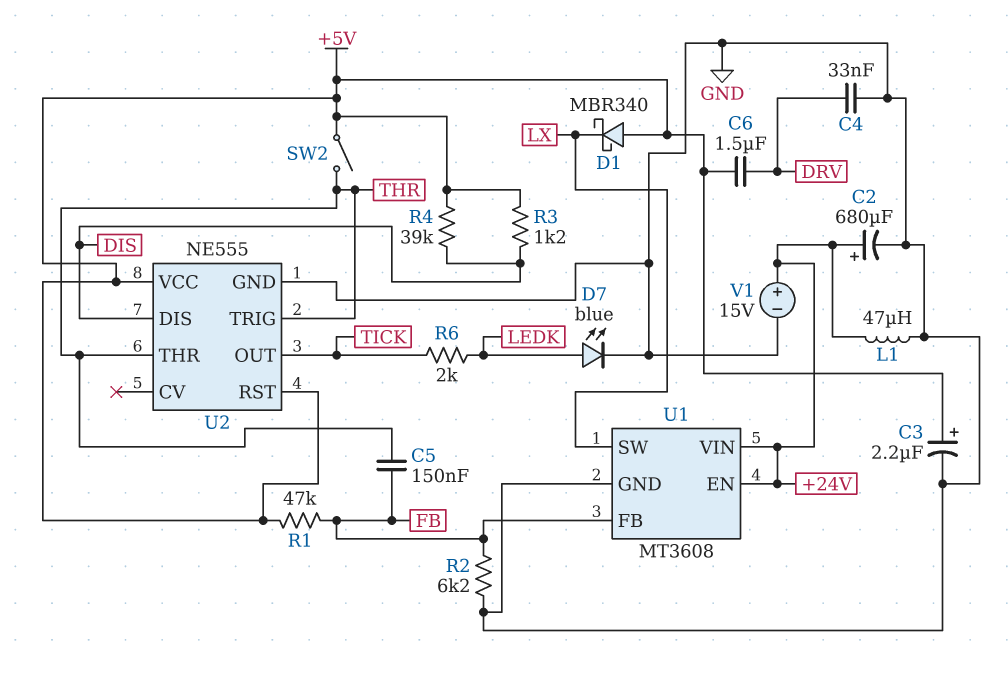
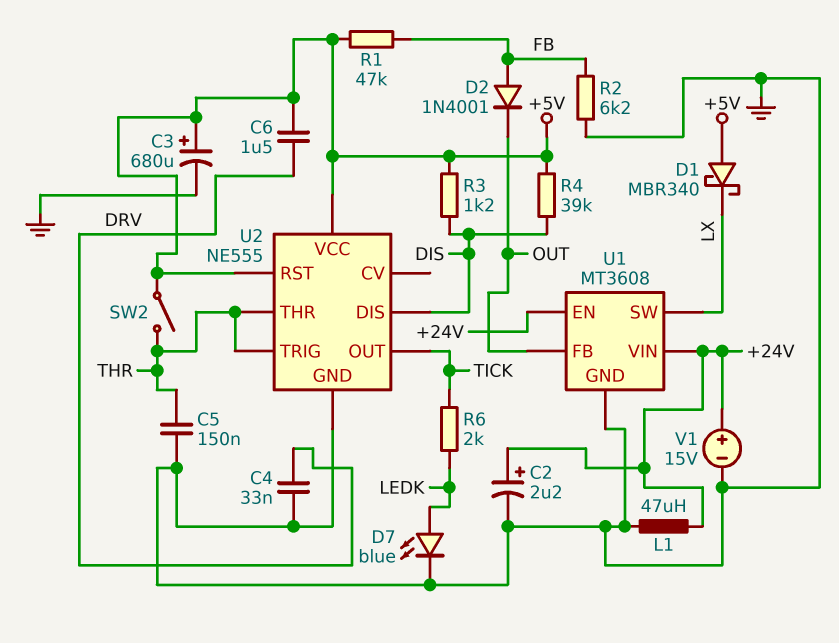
C2: 680uF (plus +24V, minus GND) -> 2.2uF (plus +24V, minus GND)
C3: 2.2uF (plus +5V, minus GND) -> 680uF (plus +5V, minus GND)
C5: 150nF (FB, THR) -> 150nF (GND, THR)
D2: none -> diode 1N4001 (A FB, K OUT)
U1 pin FB: FB -> OUT

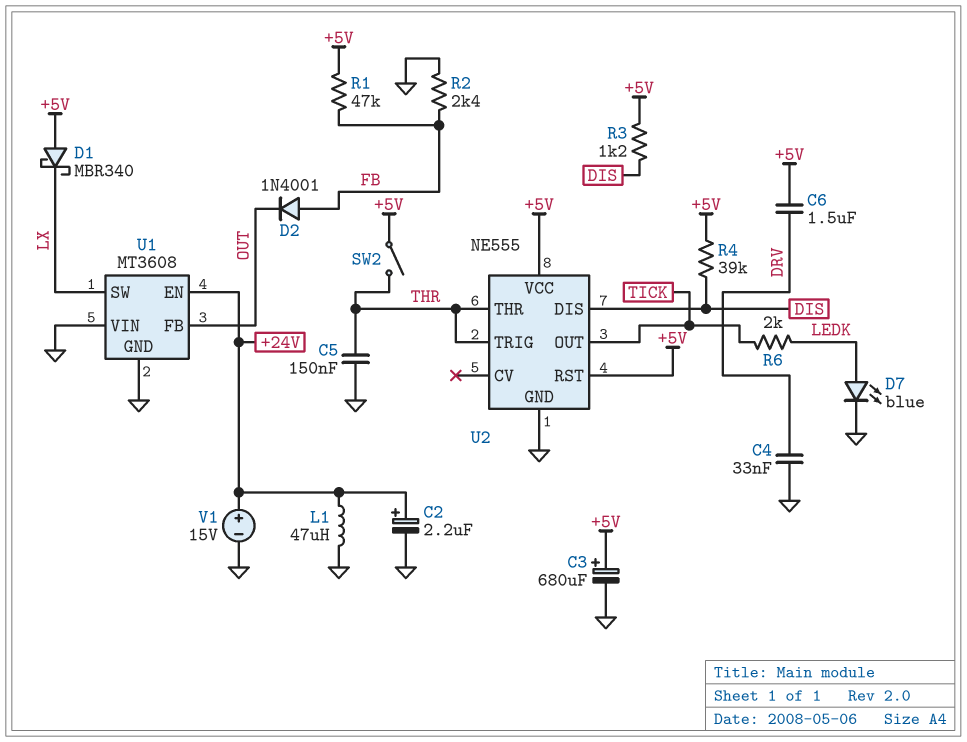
R2: 6.2k (FB, GND) -> 2.4k (FB, GND)
U1 pin VIN: +24V -> GND

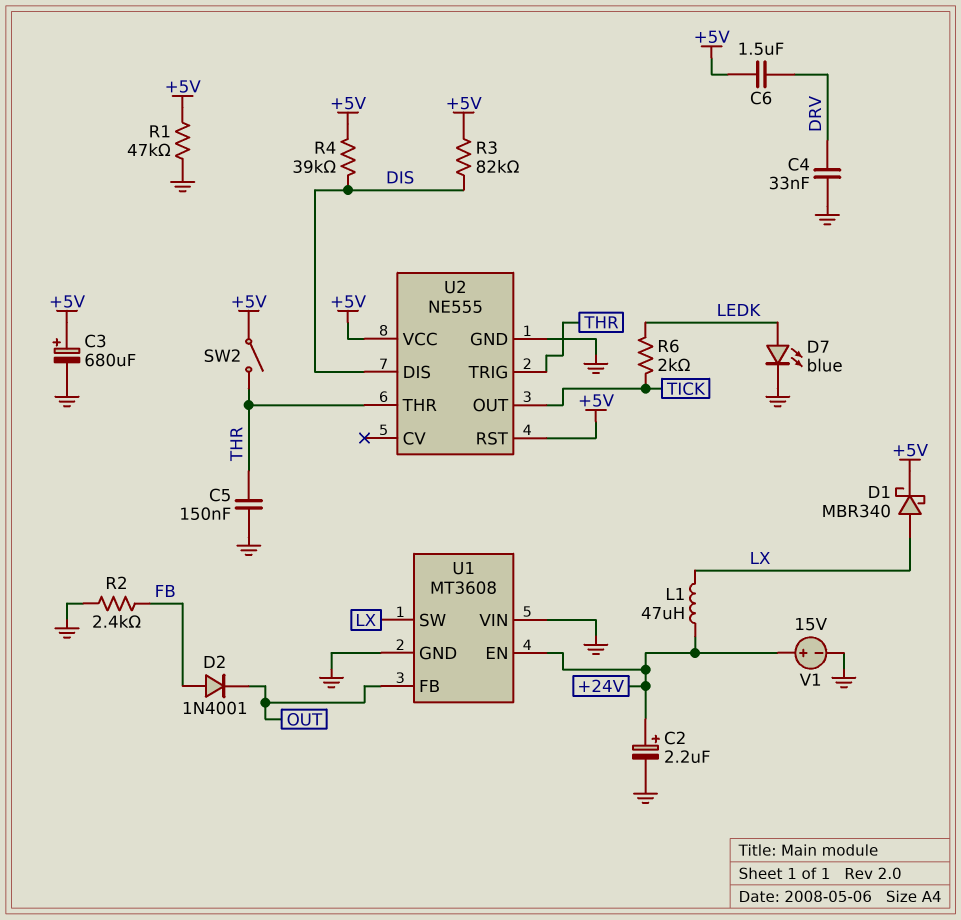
D1: schottky MBR340 (A +5V, K LX) -> schottky MBR340 (A LX, K +5V)
L1: 47uH (+24V, GND) -> 47uH (+24V, LX)
R1: 47k (+5V, FB) -> 47k (+5V, GND)
R3: 1.2k (+5V, DIS) -> 82k (+5V, DIS)

